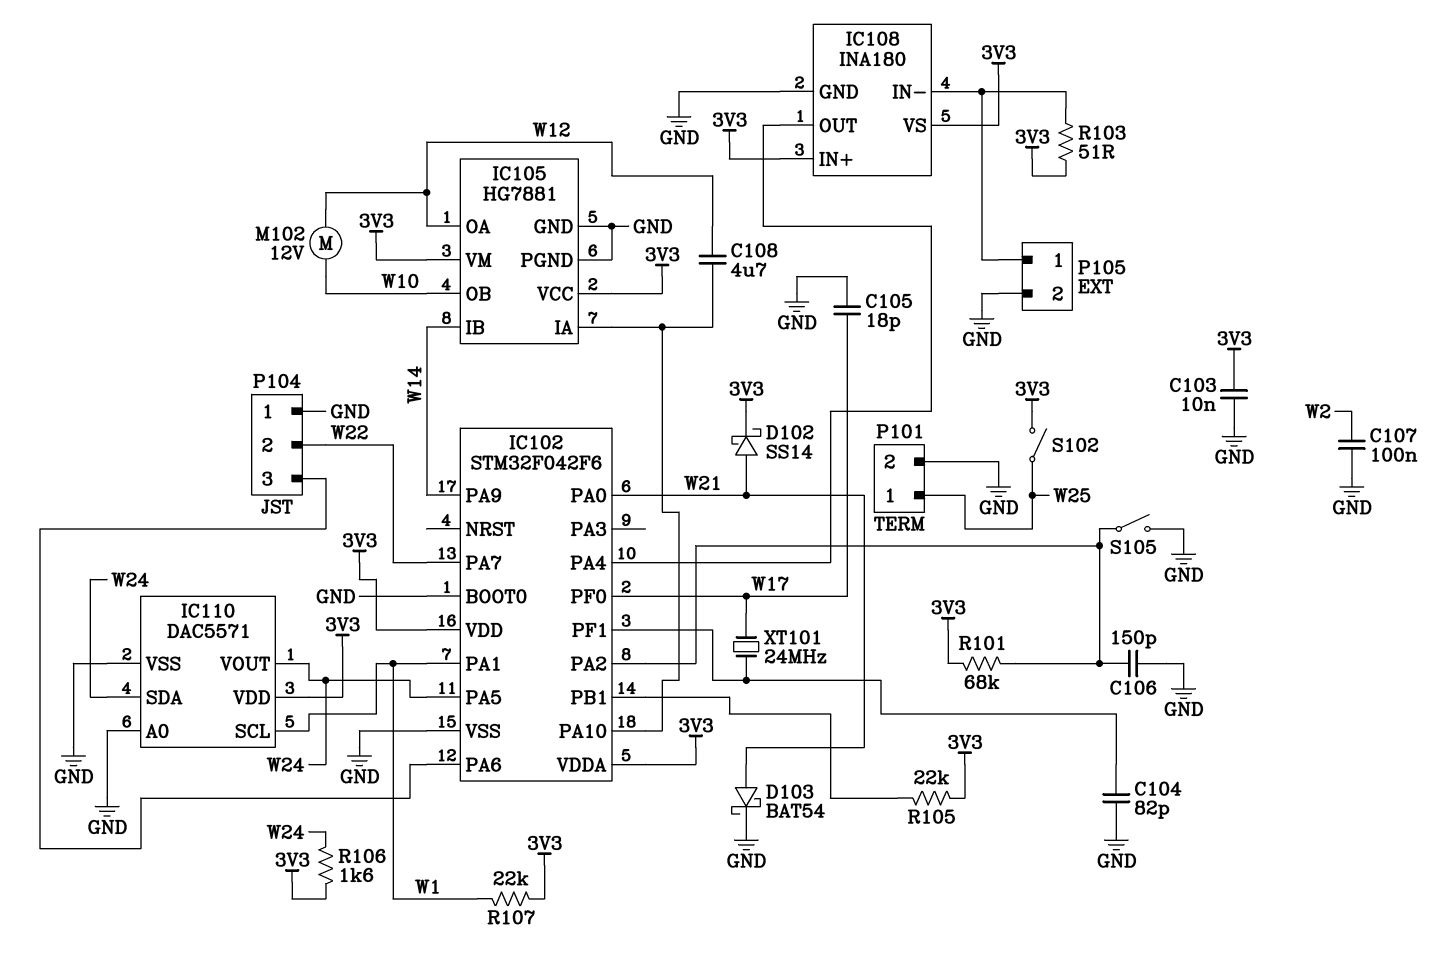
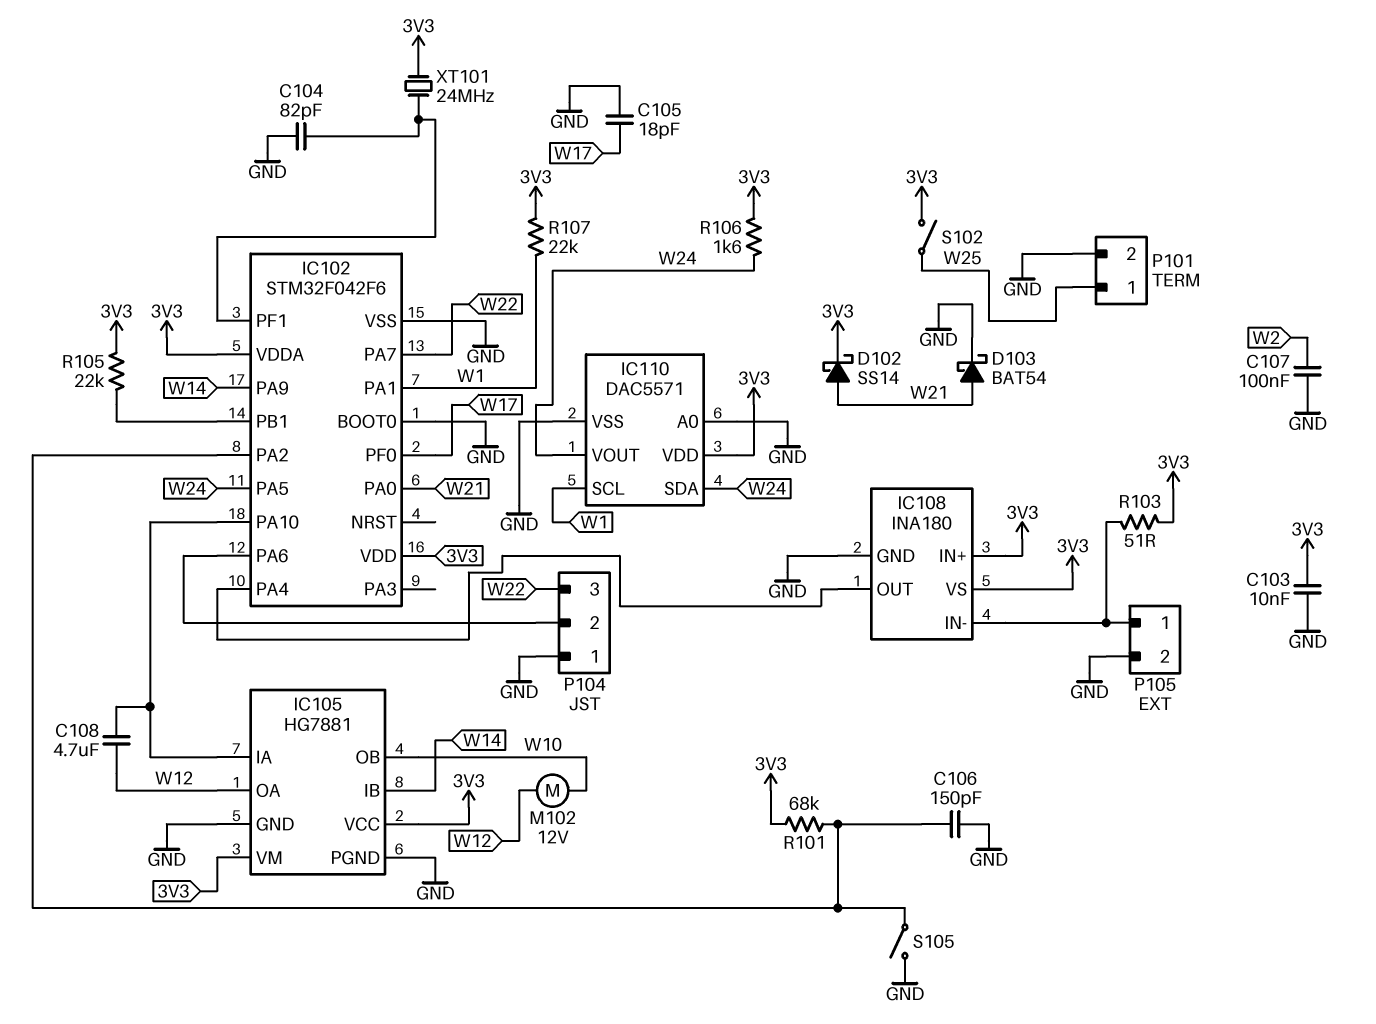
P104 pin 2: W22 -> IC102/PA6
P104 pin 3: IC102/PA6 -> W22
XT101: 24MHz (IC102/PF1, W17) -> 24MHz (3V3, IC102/PF1)

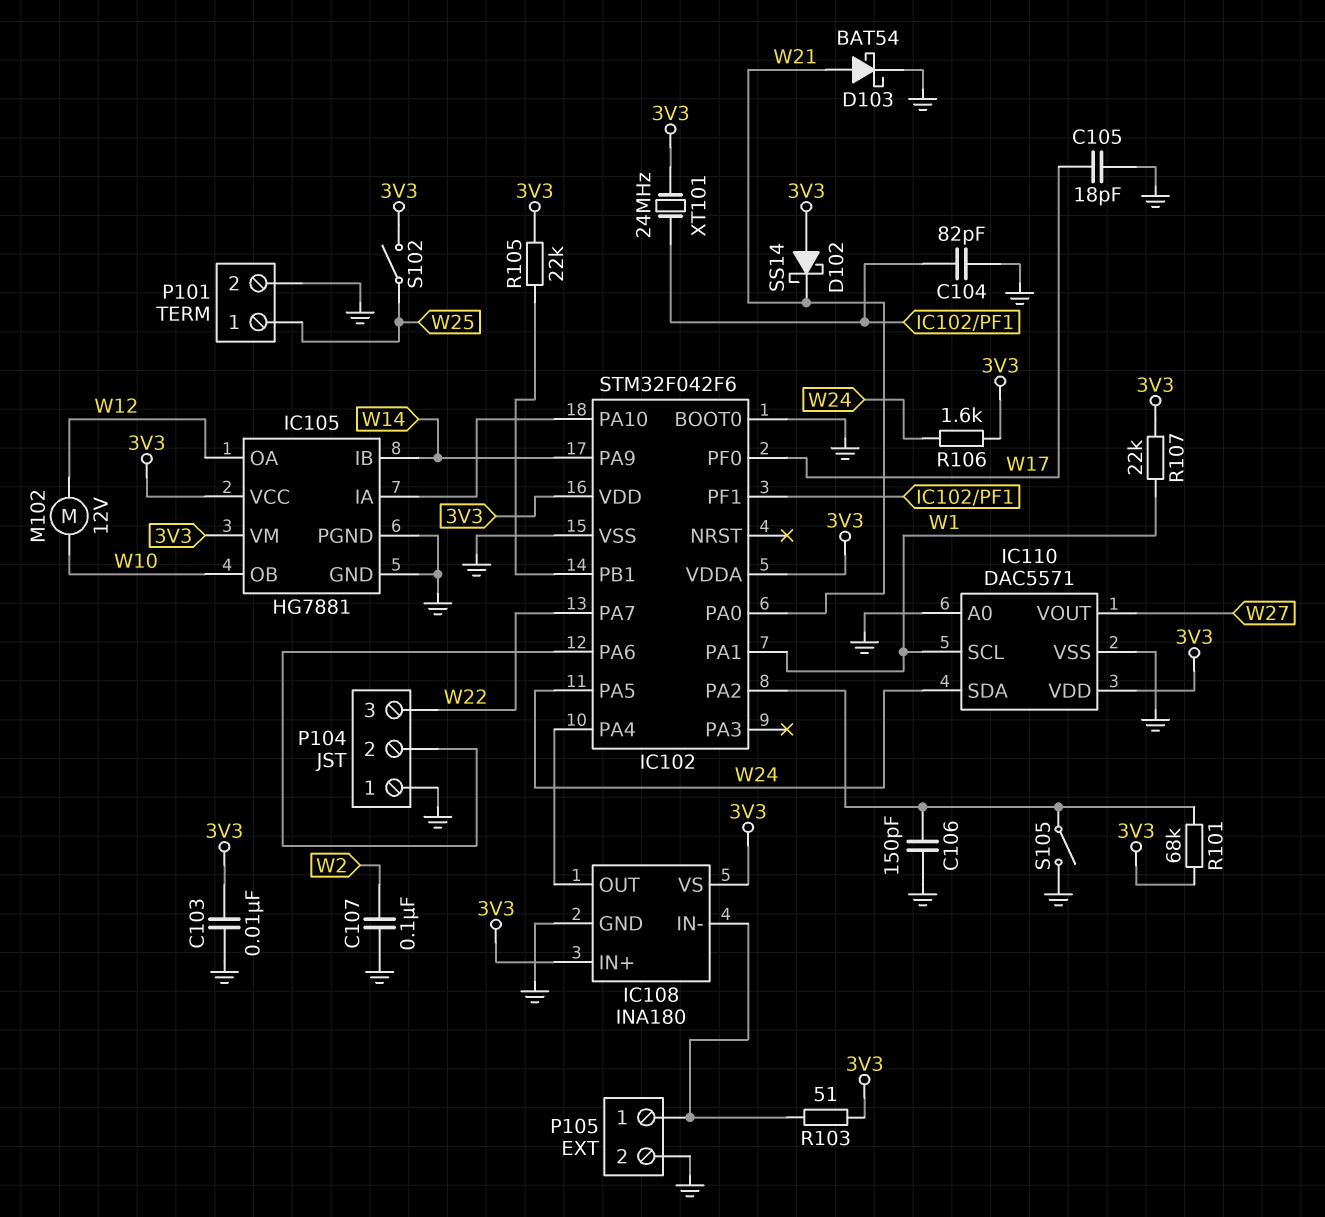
C108: 4.7uF (IC102/PA10, W12) -> none
D102: schottky SS14 (A W21, K 3V3) -> schottky SS14 (A 3V3, K W21)
IC110 pin VOUT: W24 -> W27

